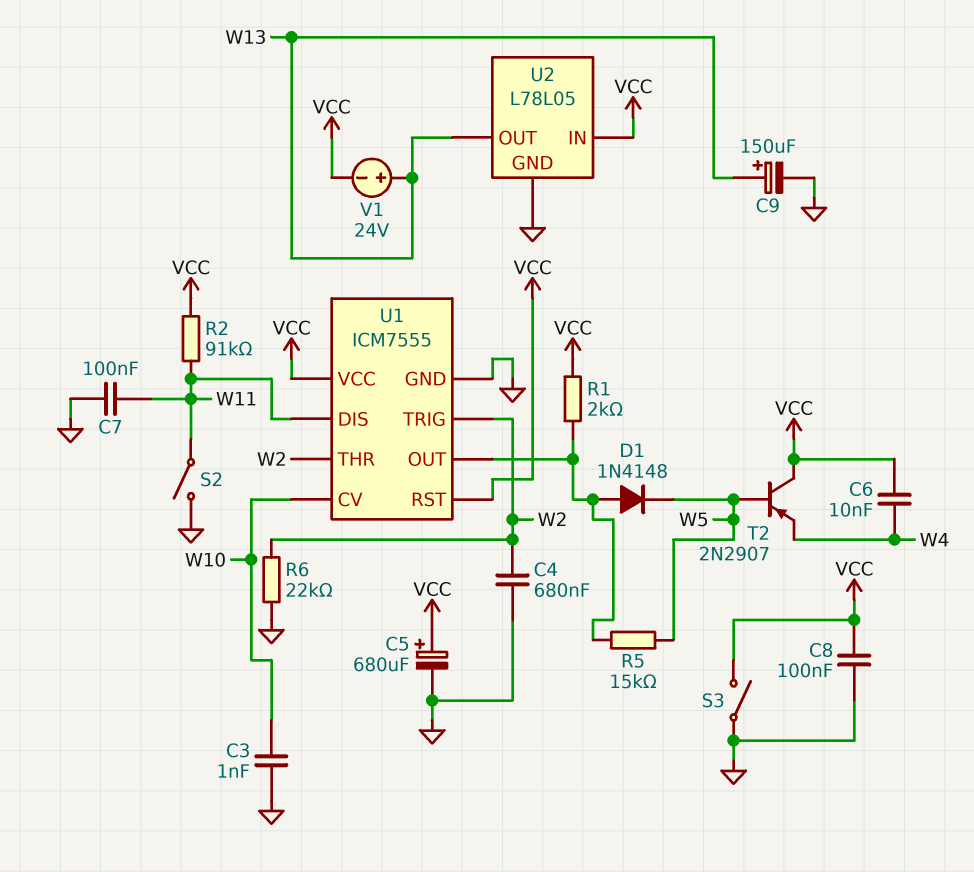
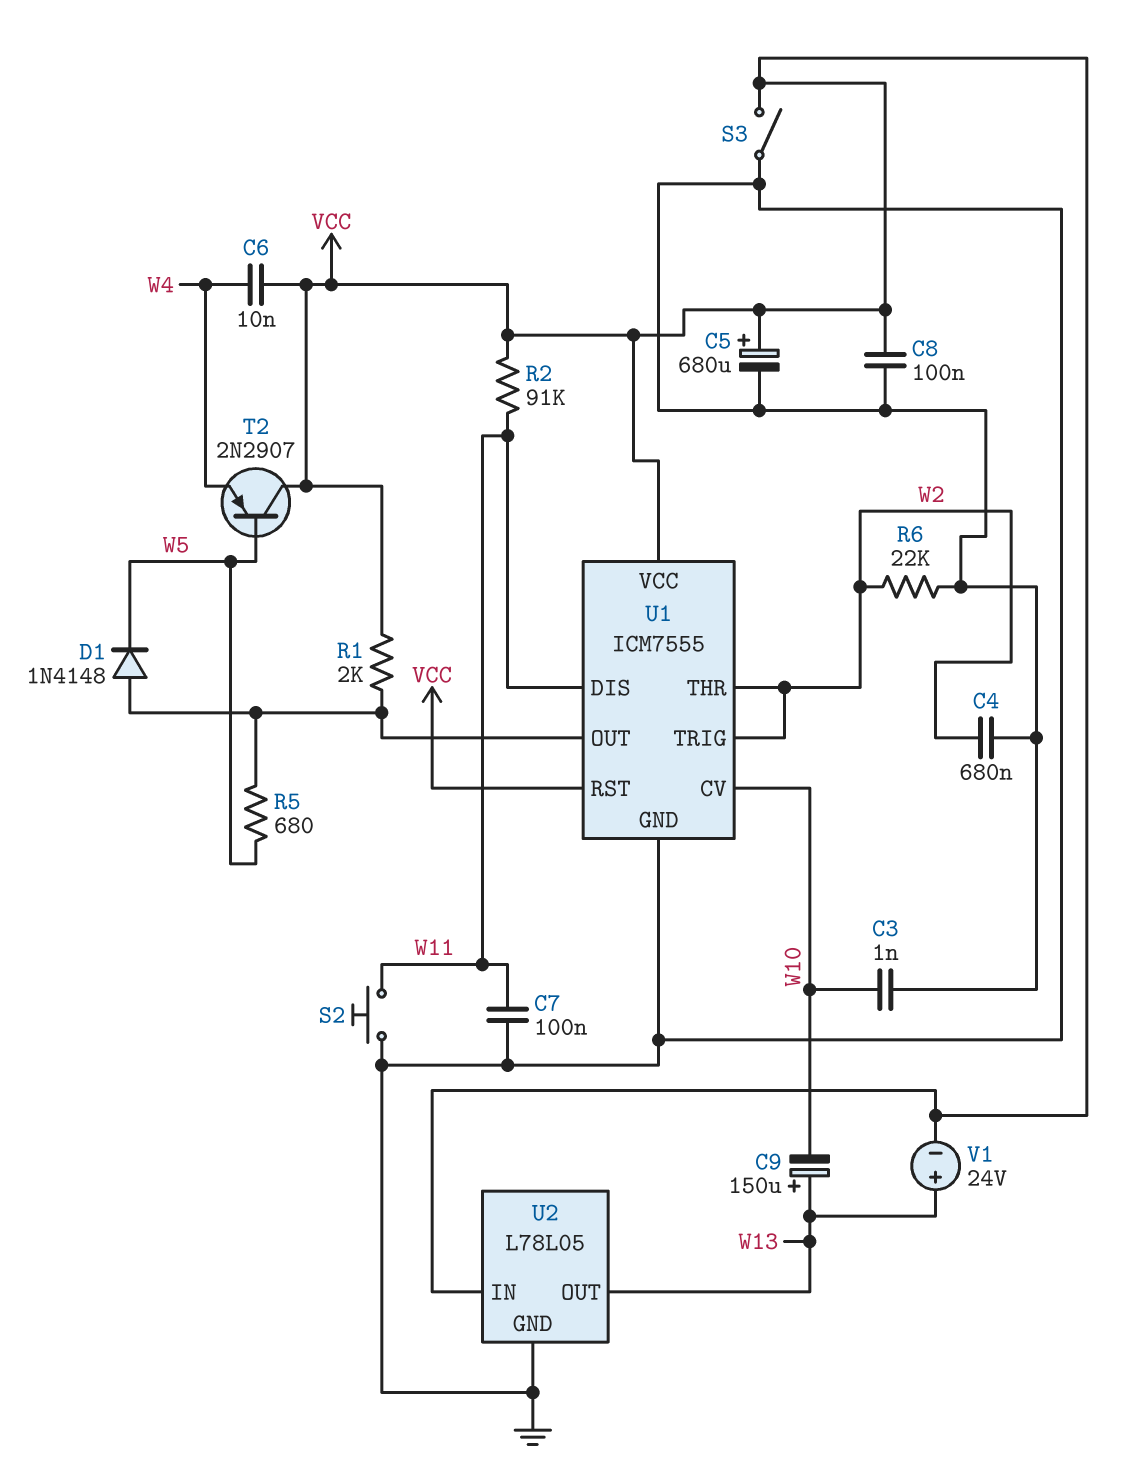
C9: 150uF (plus W13, minus GND) -> 150uF (plus W13, minus W10)
R5: 15k (U1/OUT, W5) -> 680 (U1/OUT, W5)
S2: switch (GND, W11) -> button (GND, W11)

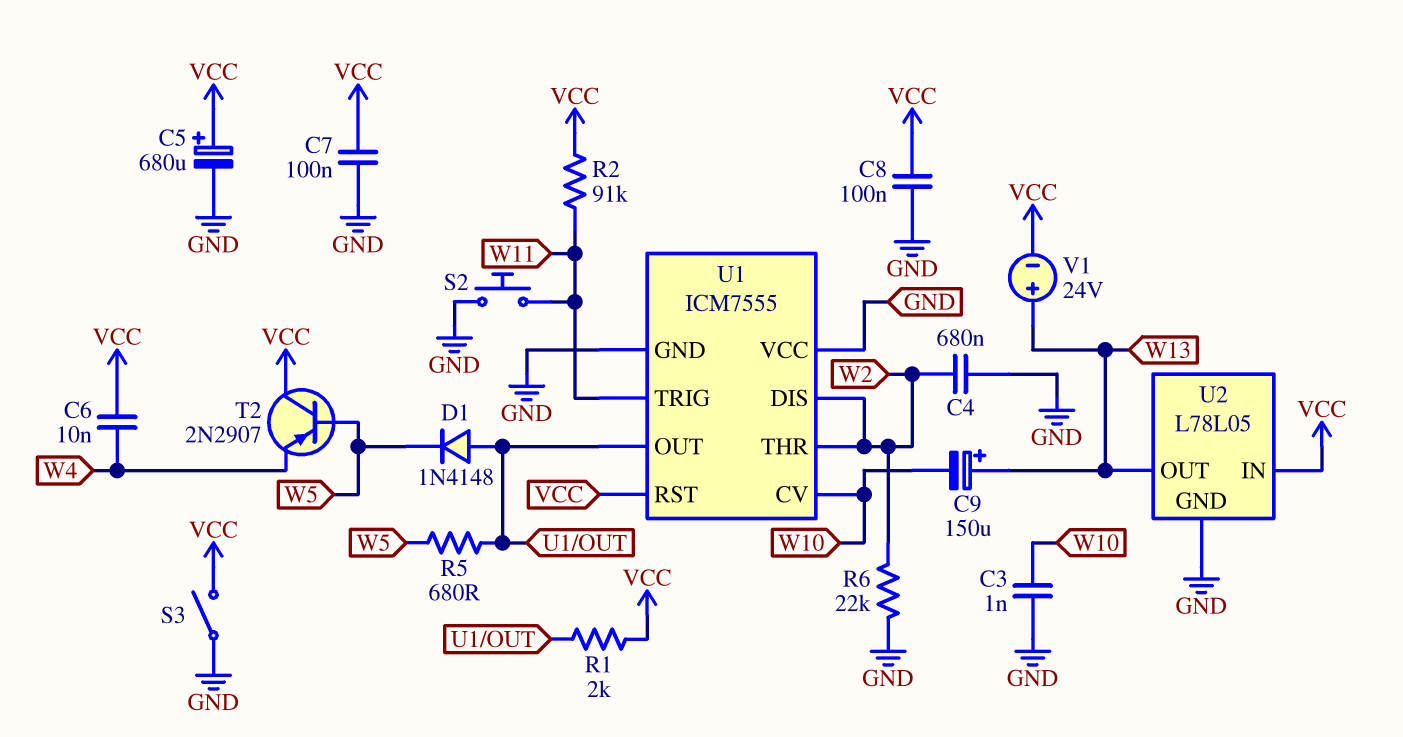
C7: 100nF (GND, W11) -> 100nF (GND, VCC)
U1 pin DIS: W11 -> W2
U1 pin TRIG: W2 -> W11
U1 pin VCC: VCC -> GND

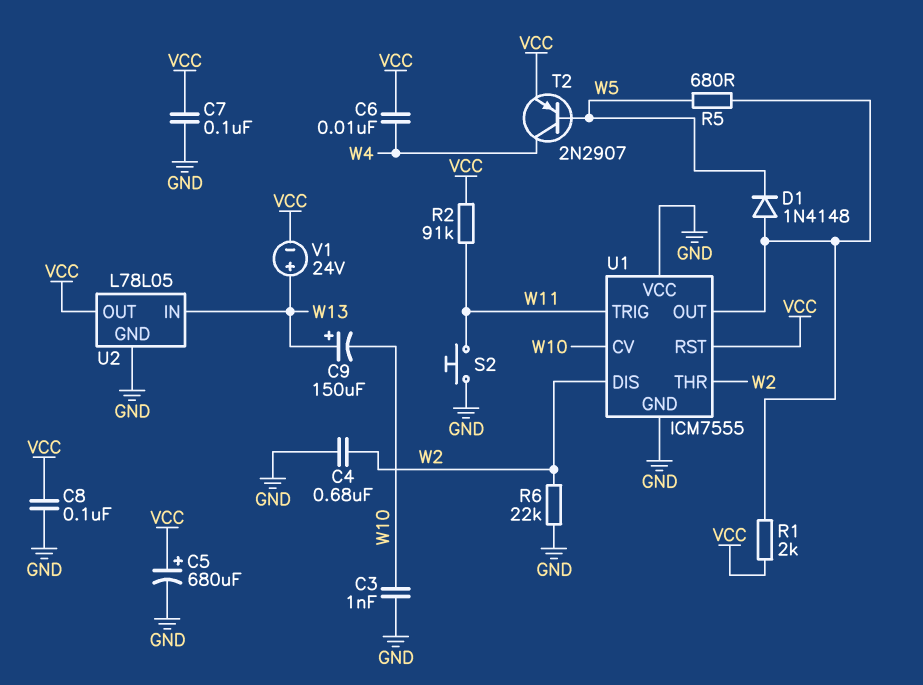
S3: switch (GND, VCC) -> none
T2: PNP 2N2907 (B W5, C VCC, E W4) -> PNP 2N2907 (B W5, C W4, E VCC)
U2 pin IN: VCC -> W13
U2 pin OUT: W13 -> VCC

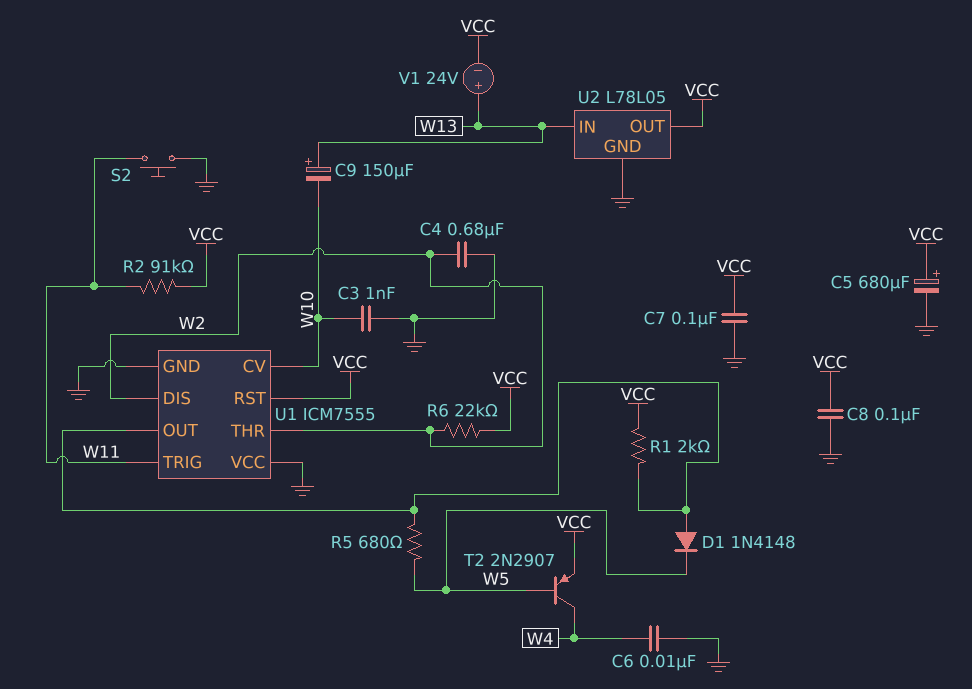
C6: 10nF (VCC, W4) -> 10nF (GND, W4)
R6: 22k (GND, W2) -> 22k (VCC, W2)

